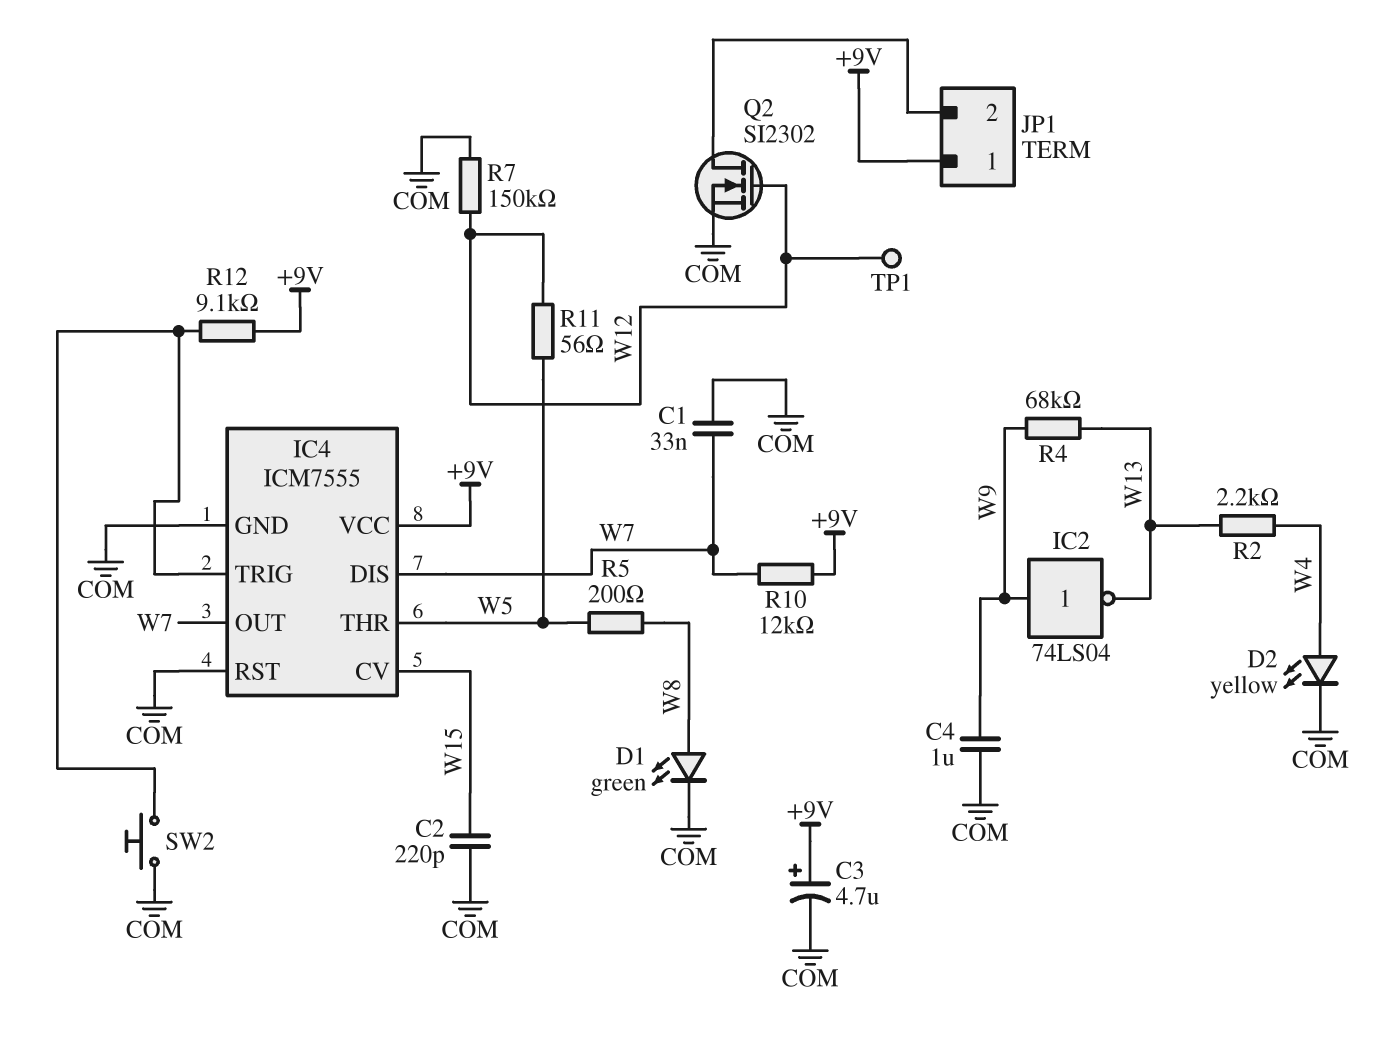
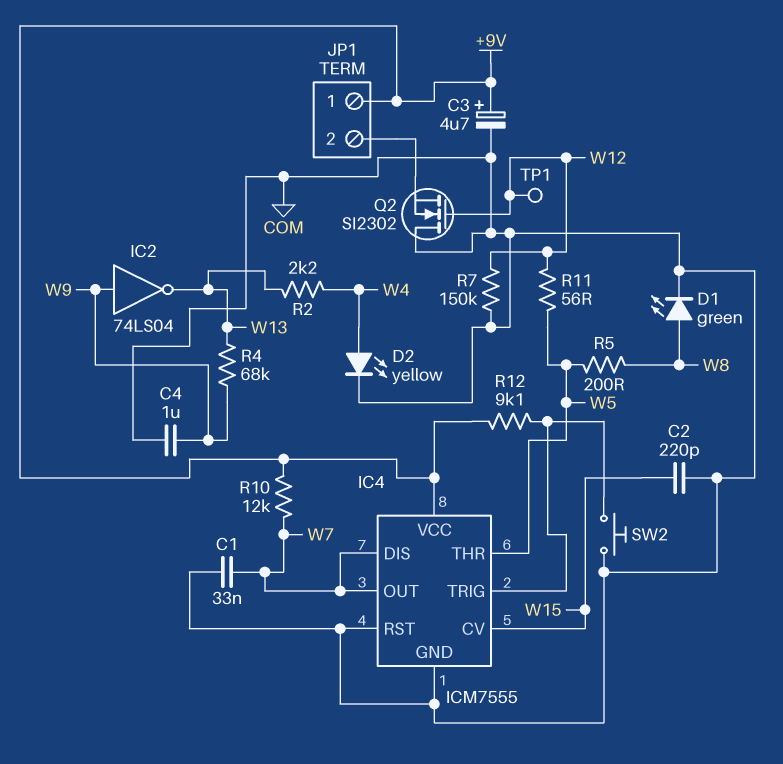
Q2: NMOS SI2302 (G W12, D JP1/2, S COM) -> NMOS SI2302 (G W12, D COM, S JP1/2)

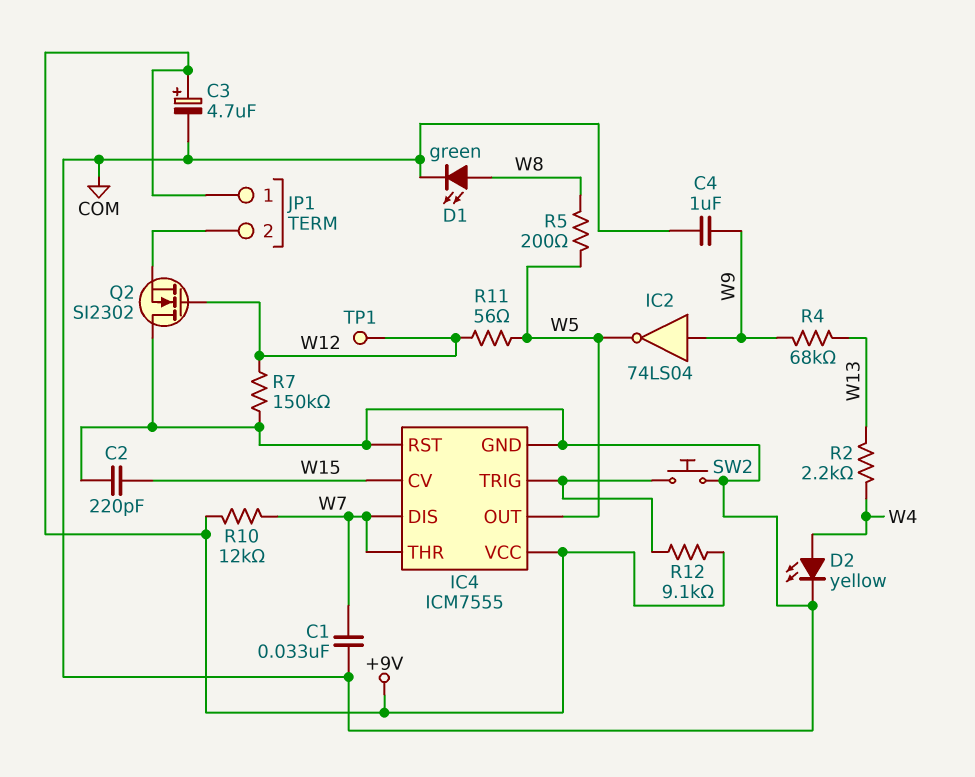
IC2: NOT 74LS04 (in W9, out W13) -> NOT 74LS04 (in W9, out W5)
IC4 pin OUT: W7 -> W5
IC4 pin THR: W5 -> W7

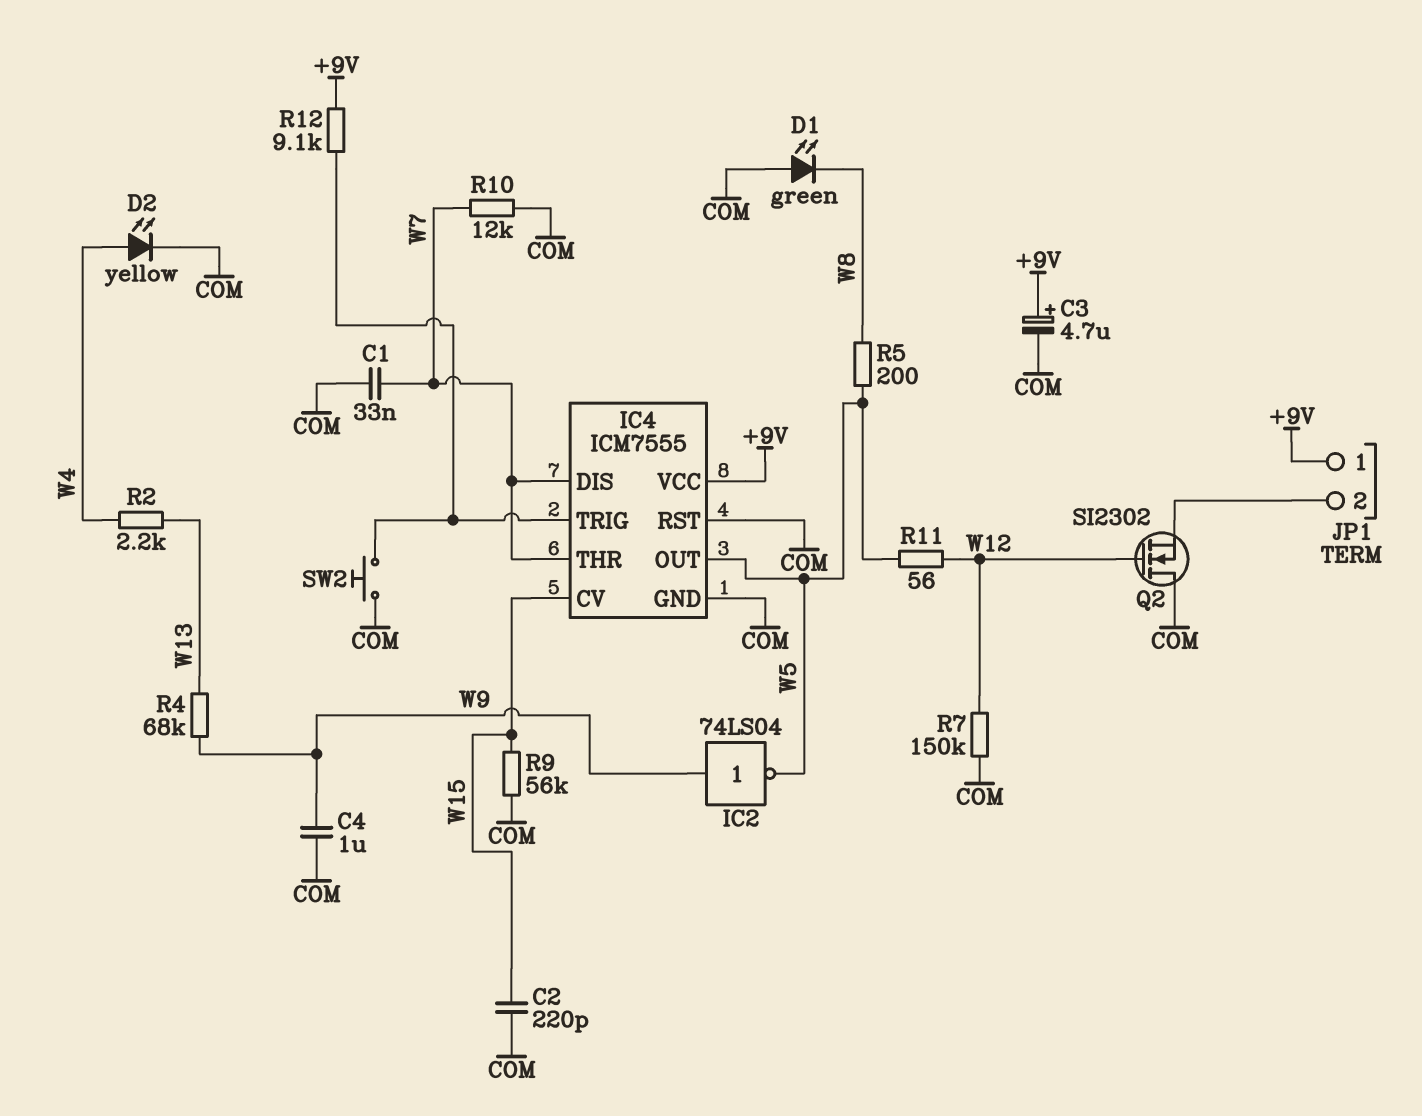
D1: LED green (A W8, K COM) -> LED green (A COM, K W8)
R9: none -> 56k (COM, W15)
R10: 12k (+9V, W7) -> 12k (COM, W7)
TP1: test point (W12) -> none

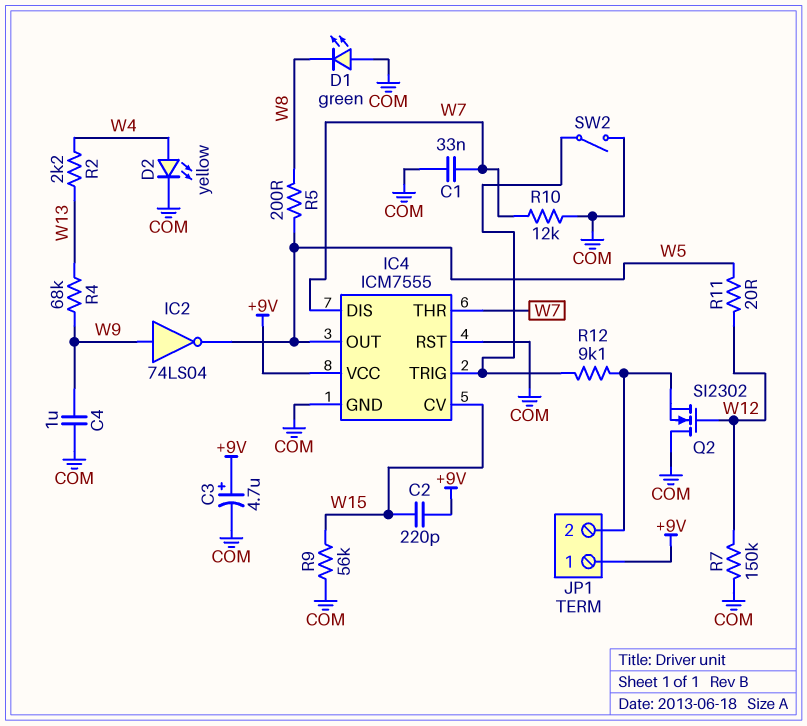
C2: 220pF (COM, W15) -> 220pF (+9V, W15)
R11: 56 (W5, W12) -> 20 (W5, W12)
R12: 9.1k (+9V, IC4/TRIG) -> 9.1k (IC4/TRIG, JP1/2)
SW2: button (COM, IC4/TRIG) -> switch (COM, IC4/TRIG)

